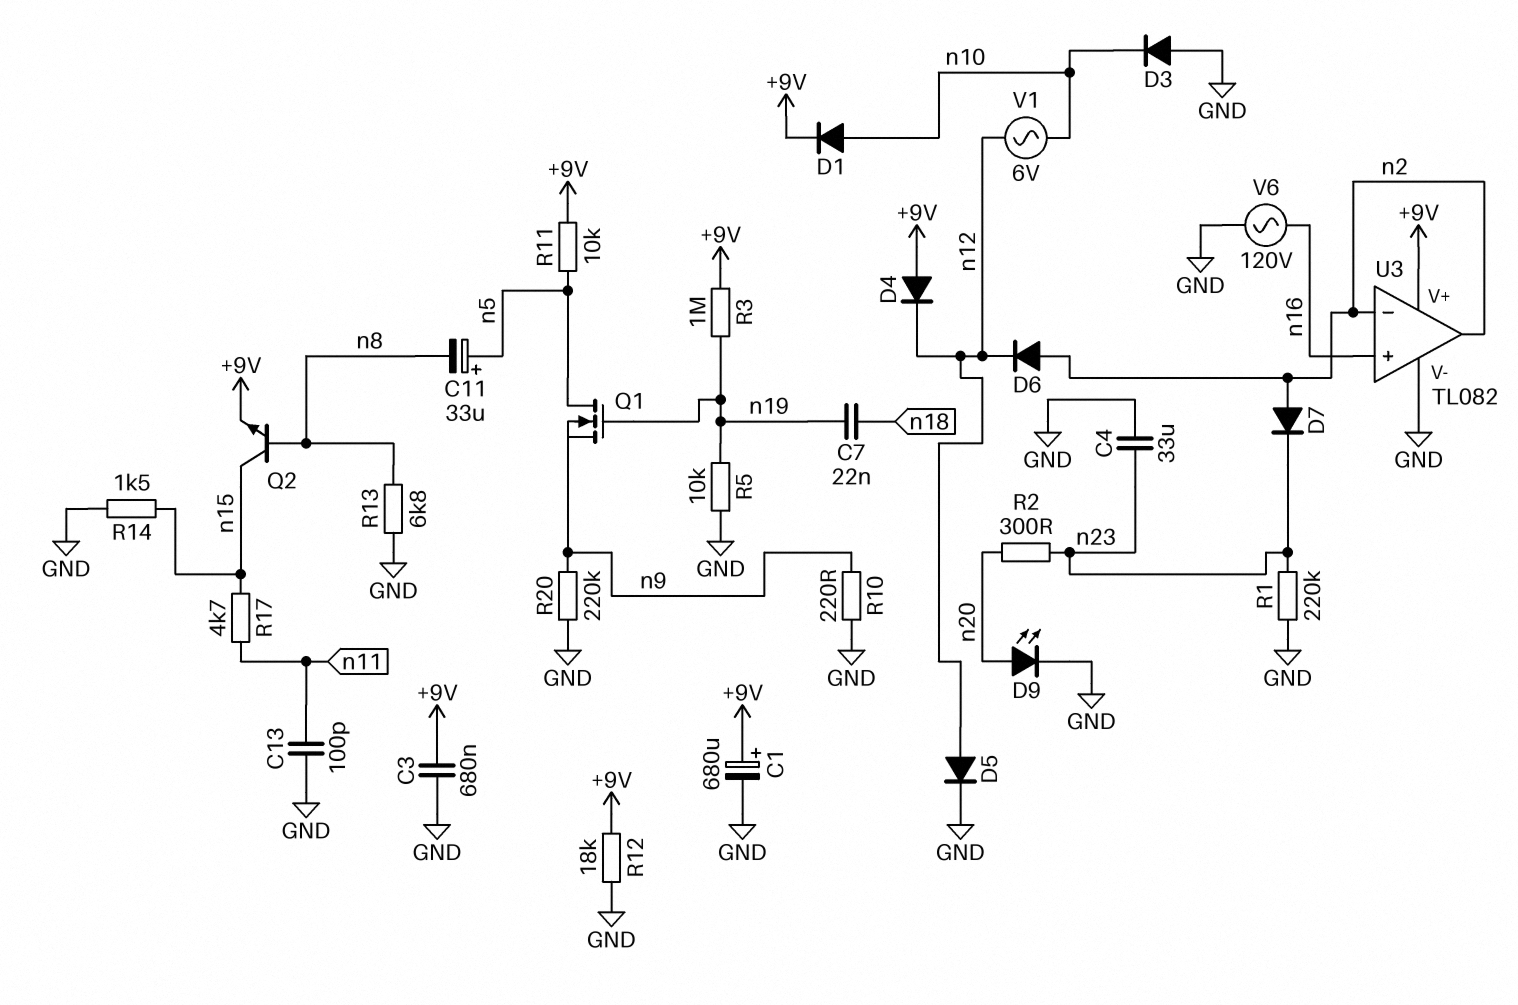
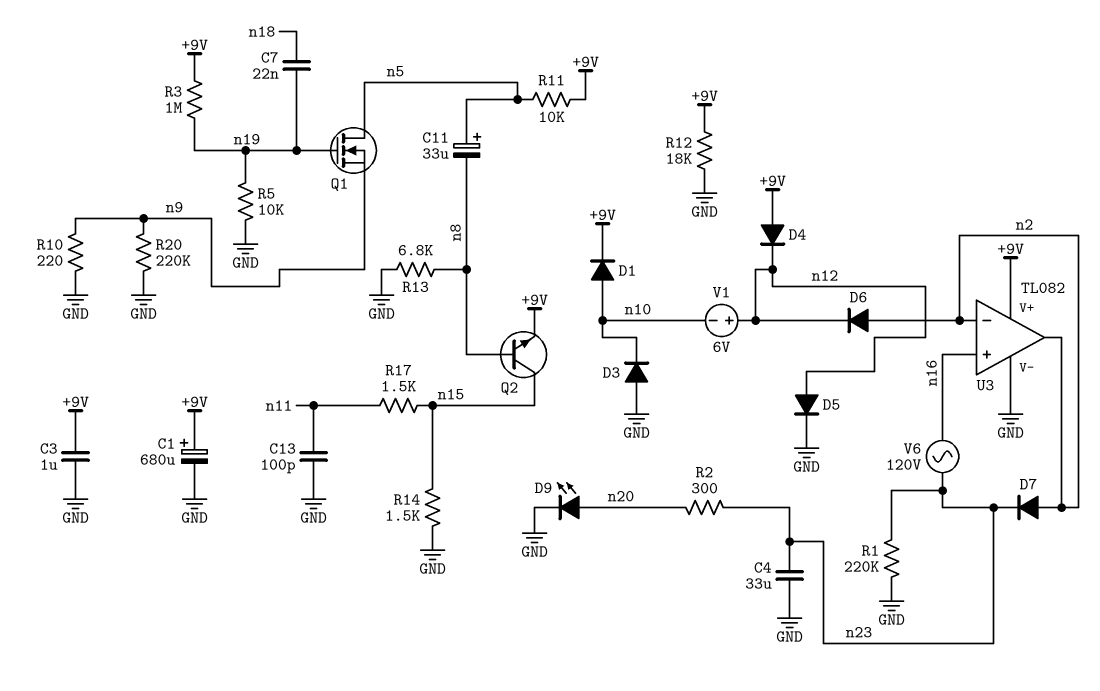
C3: 680nF (+9V, GND) -> 1uF (+9V, GND)
R17: 4.7k (n11, n15) -> 1.5k (n11, n15)
V1: AC 6V (n10, n12) -> 6V (plus n12, minus n10)
V6: AC 120V (GND, n16) -> AC 120V (n16, n23)

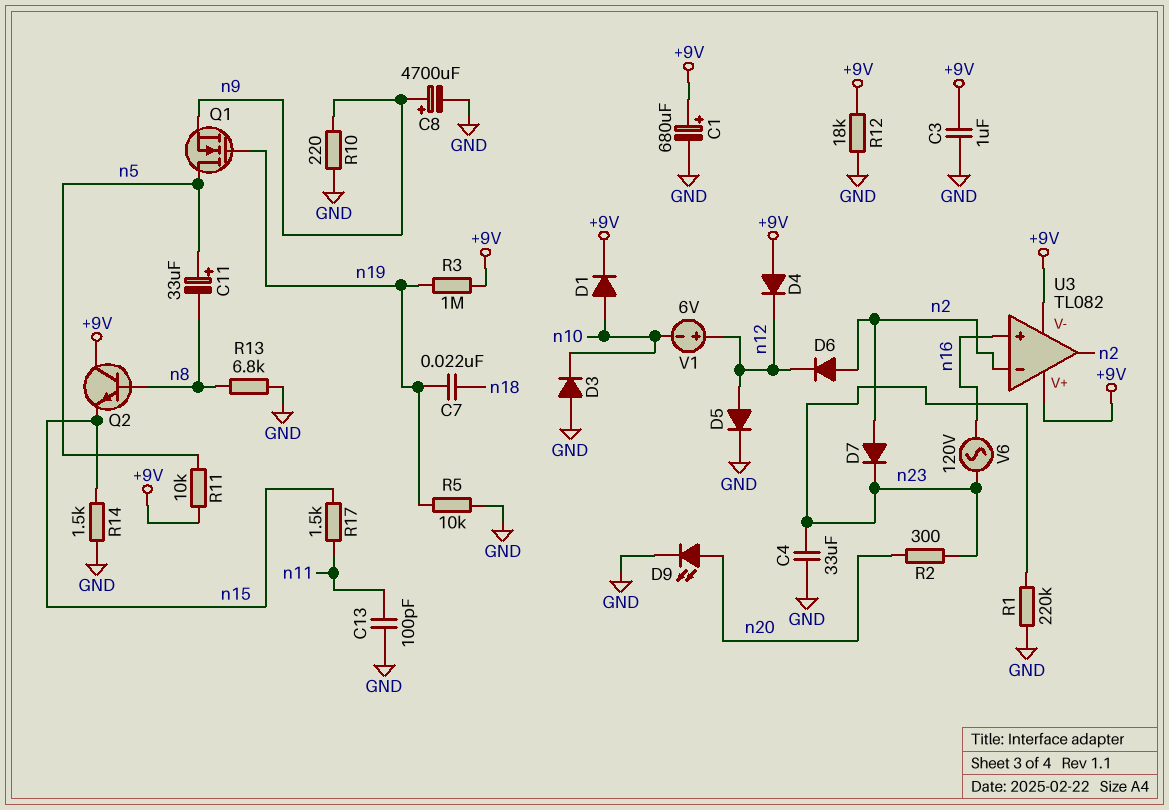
C8: none -> 4700uF (plus n9, minus GND)
Q2: NPN (B n8, C n15, E +9V) -> NPN (B n8, C +9V, E n15)
R20: 220k (GND, n9) -> none
U3 pin V-: GND -> +9V

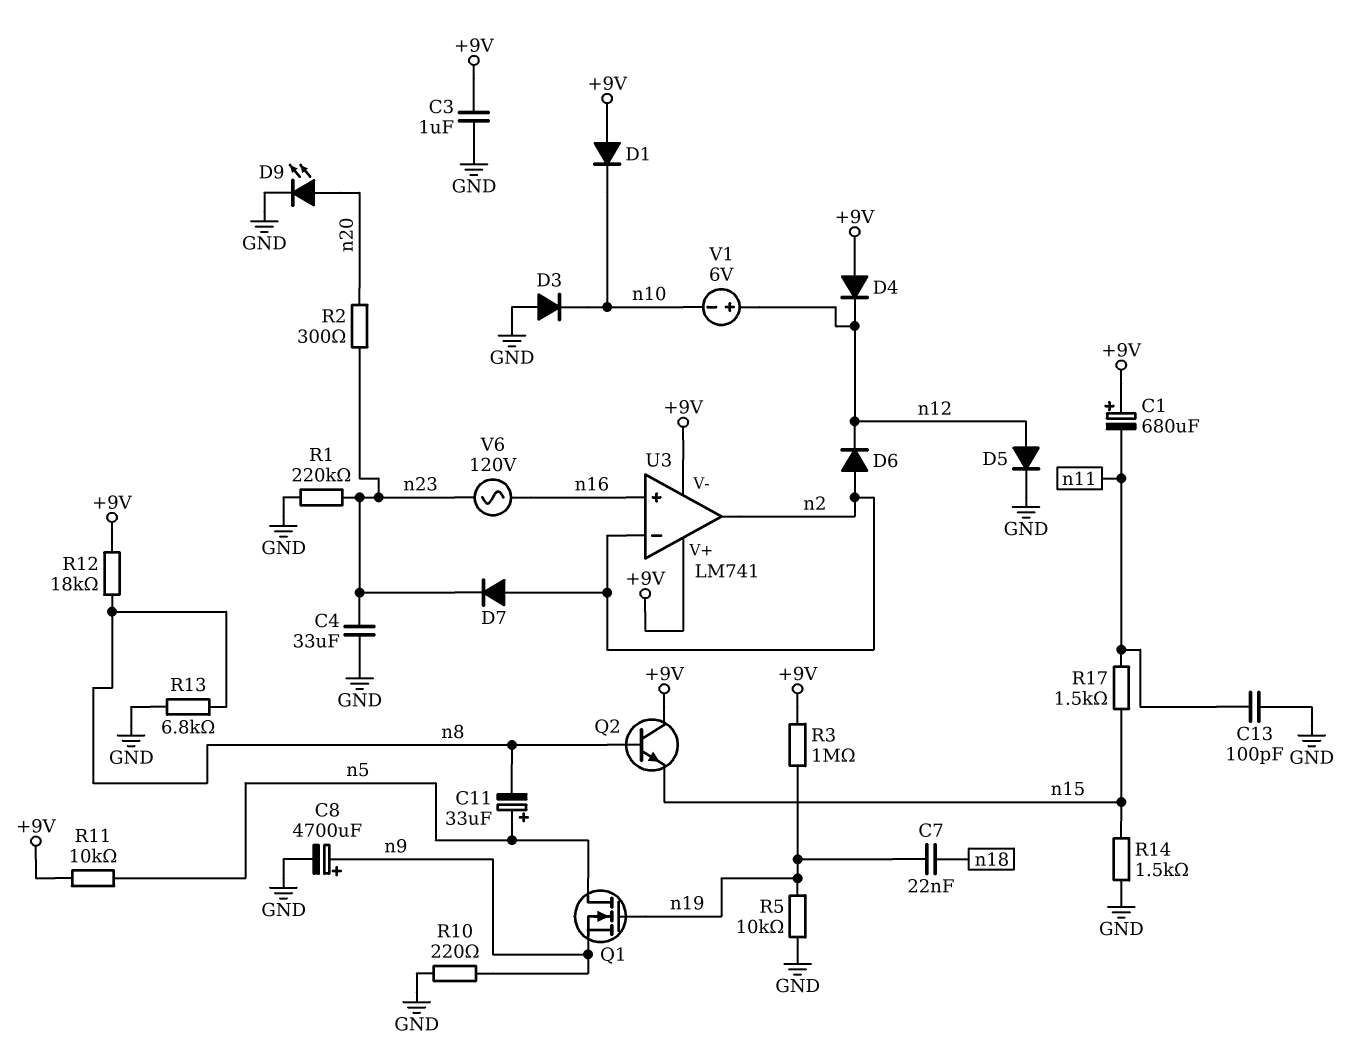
C1: 680uF (plus +9V, minus GND) -> 680uF (plus +9V, minus n11)
D1: diode (A n10, K +9V) -> diode (A +9V, K n10)
R12: 18k (+9V, GND) -> 18k (+9V, n8)
U3: TL082 -> LM741

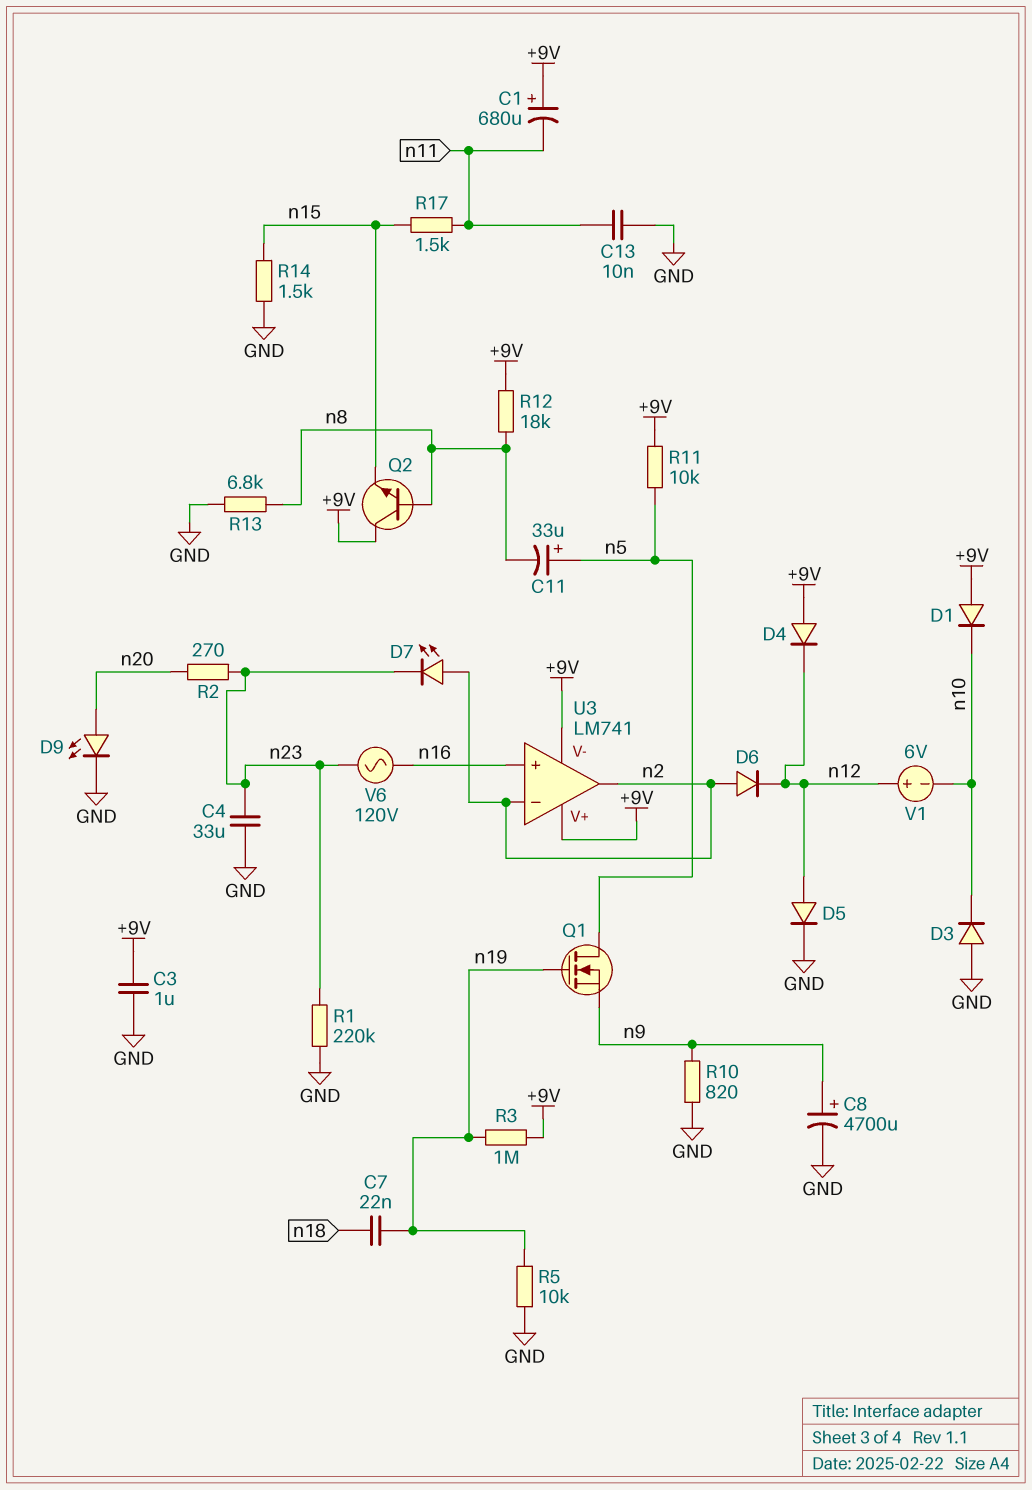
C13: 100pF (GND, n11) -> 10nF (GND, n11)
D7: diode (A n2, K n23) -> LED (A n2, K n23)
R2: 300 (n20, n23) -> 270 (n20, n23)
R10: 220 (GND, n9) -> 820 (GND, n9)

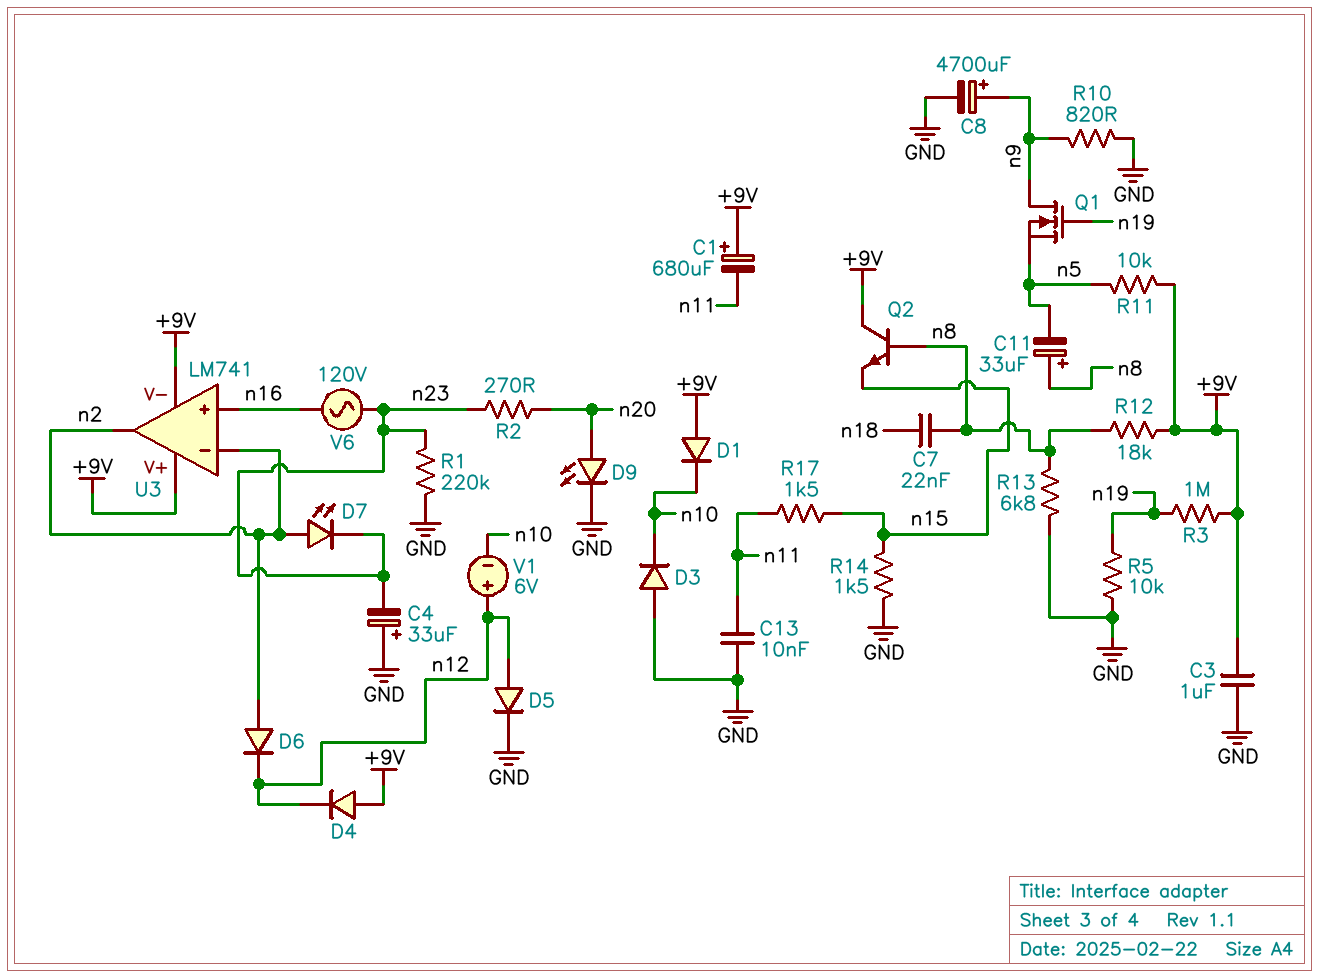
C4: 33uF (GND, n23) -> 33uF (plus GND, minus n23)
C7: 22nF (n18, n19) -> 22nF (n8, n18)
C11: 33uF (plus n5, minus n8) -> 33uF (plus n8, minus n5)
Q1: NMOS (G n19, D n5, S n9) -> NMOS (G n19, D n9, S n5)

